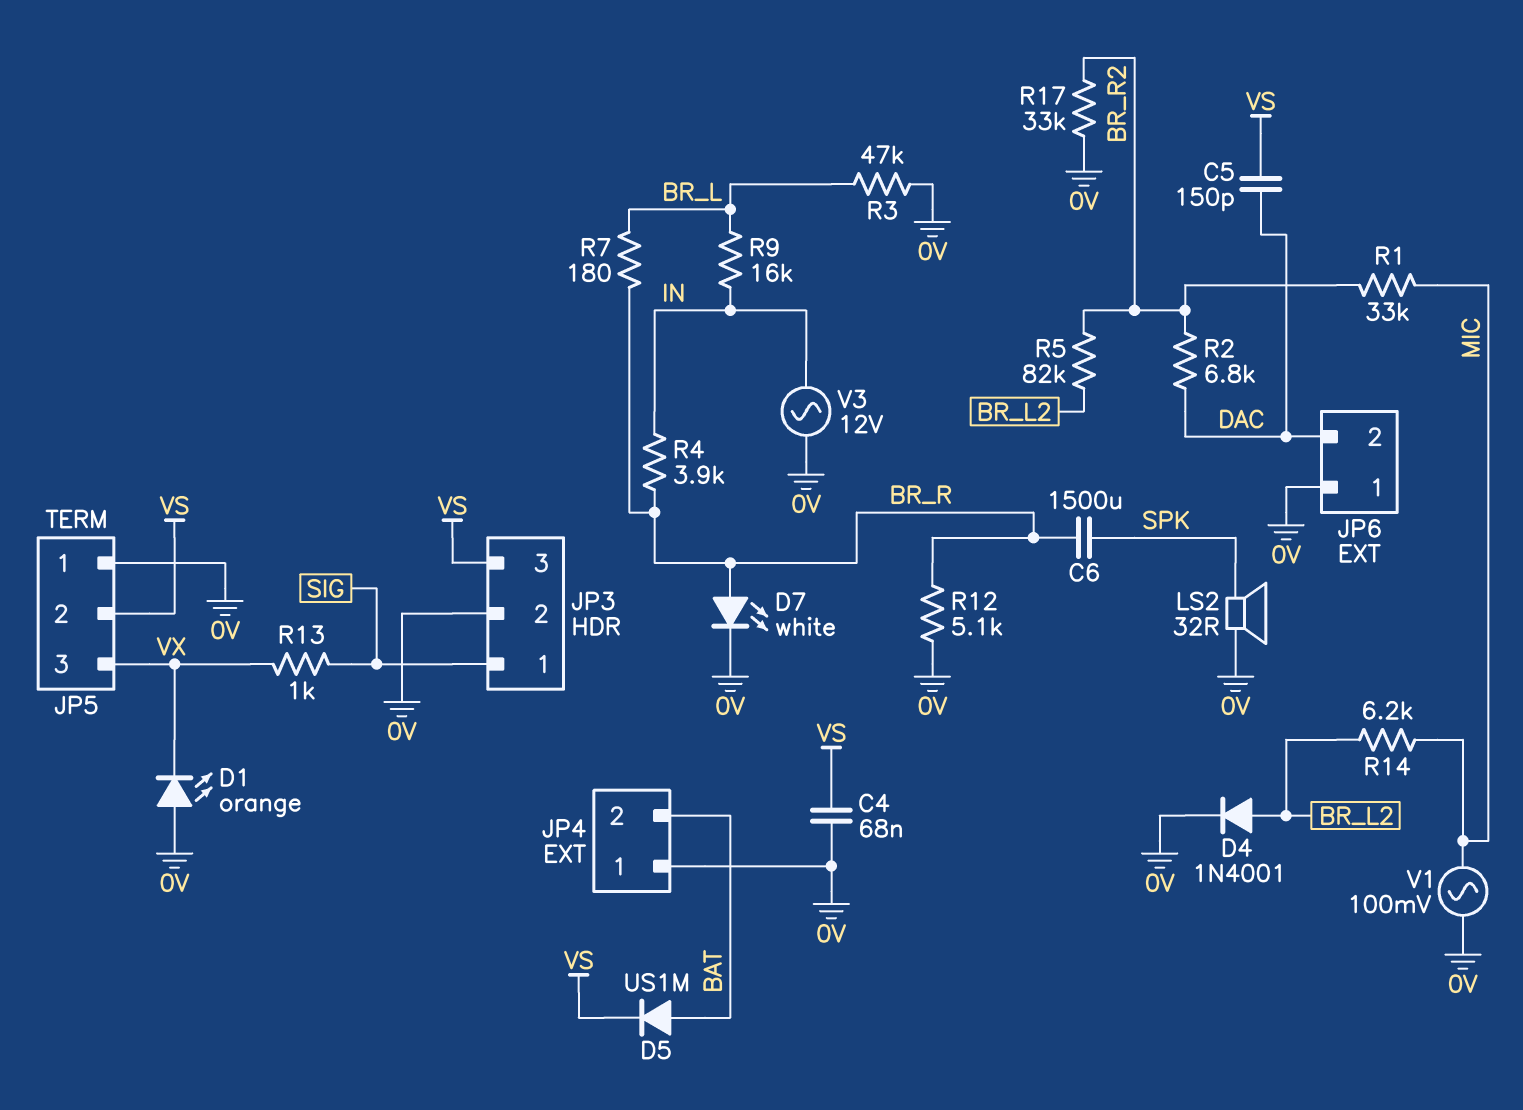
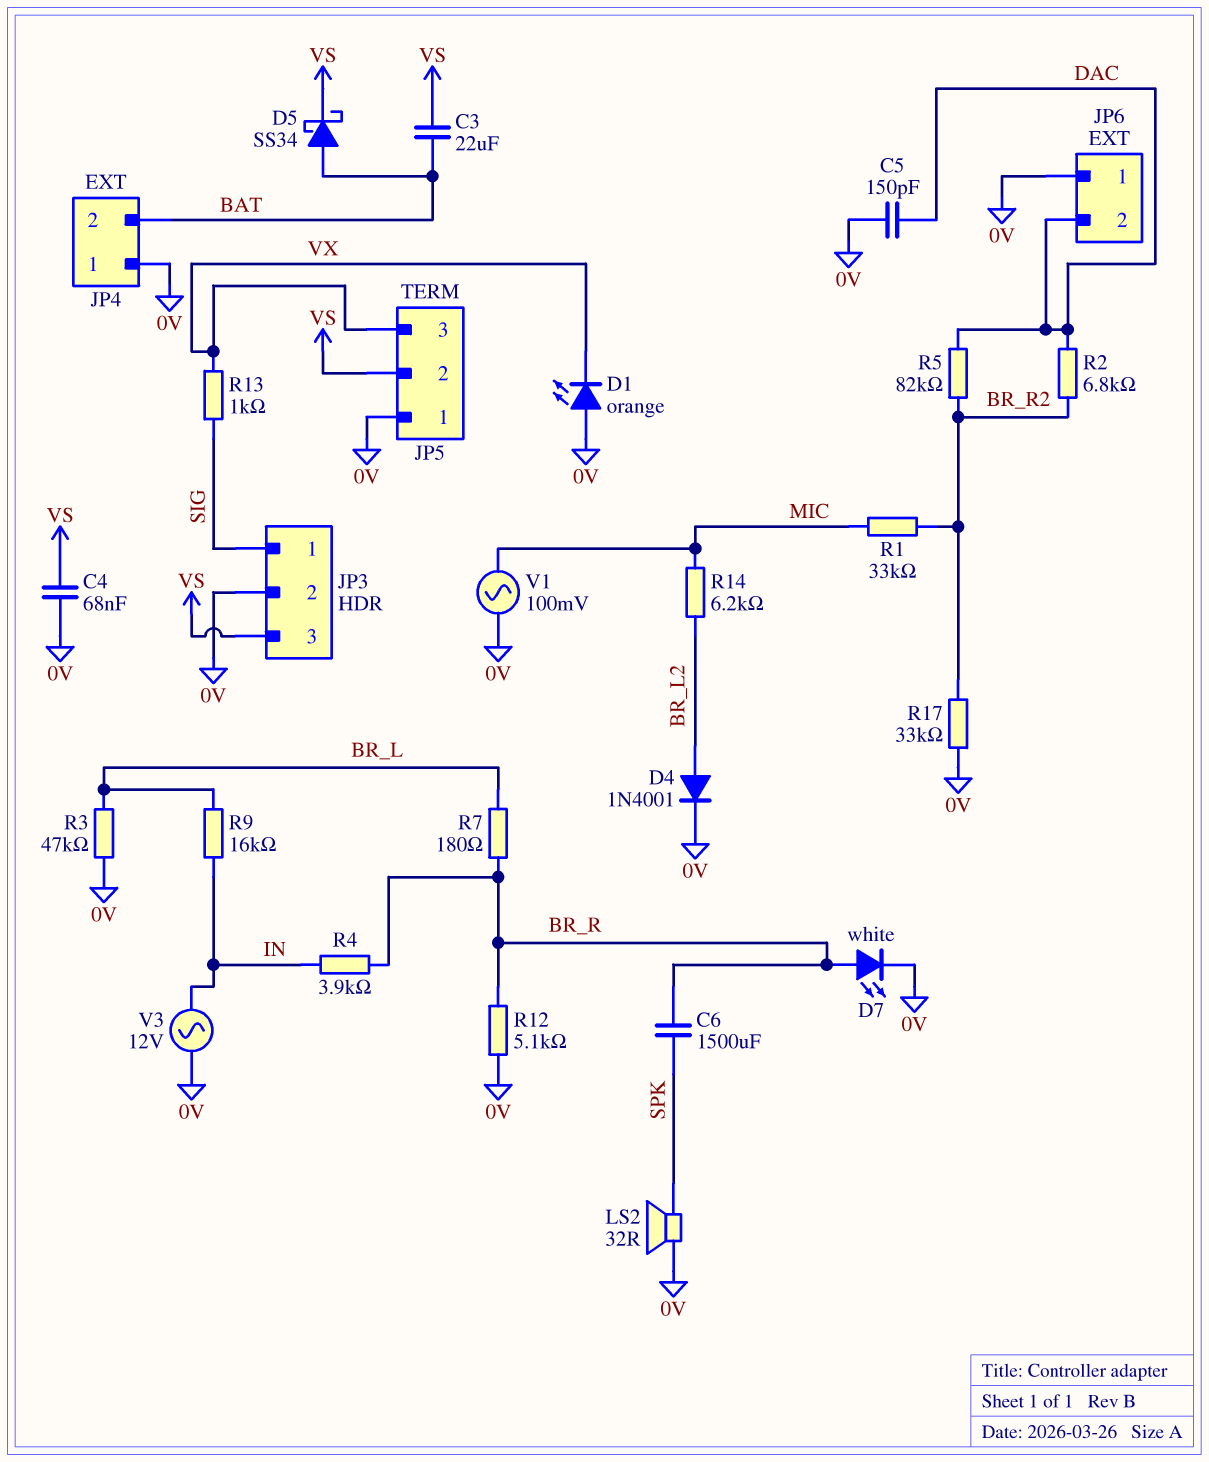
C3: none -> 22uF (BAT, VS)
C5: 150pF (DAC, VS) -> 150pF (0V, DAC)
D5: diode US1M (A BAT, K VS) -> schottky SS34 (A BAT, K VS)
R5: 82k (BR_L2, BR_R2) -> 82k (BR_R2, DAC)

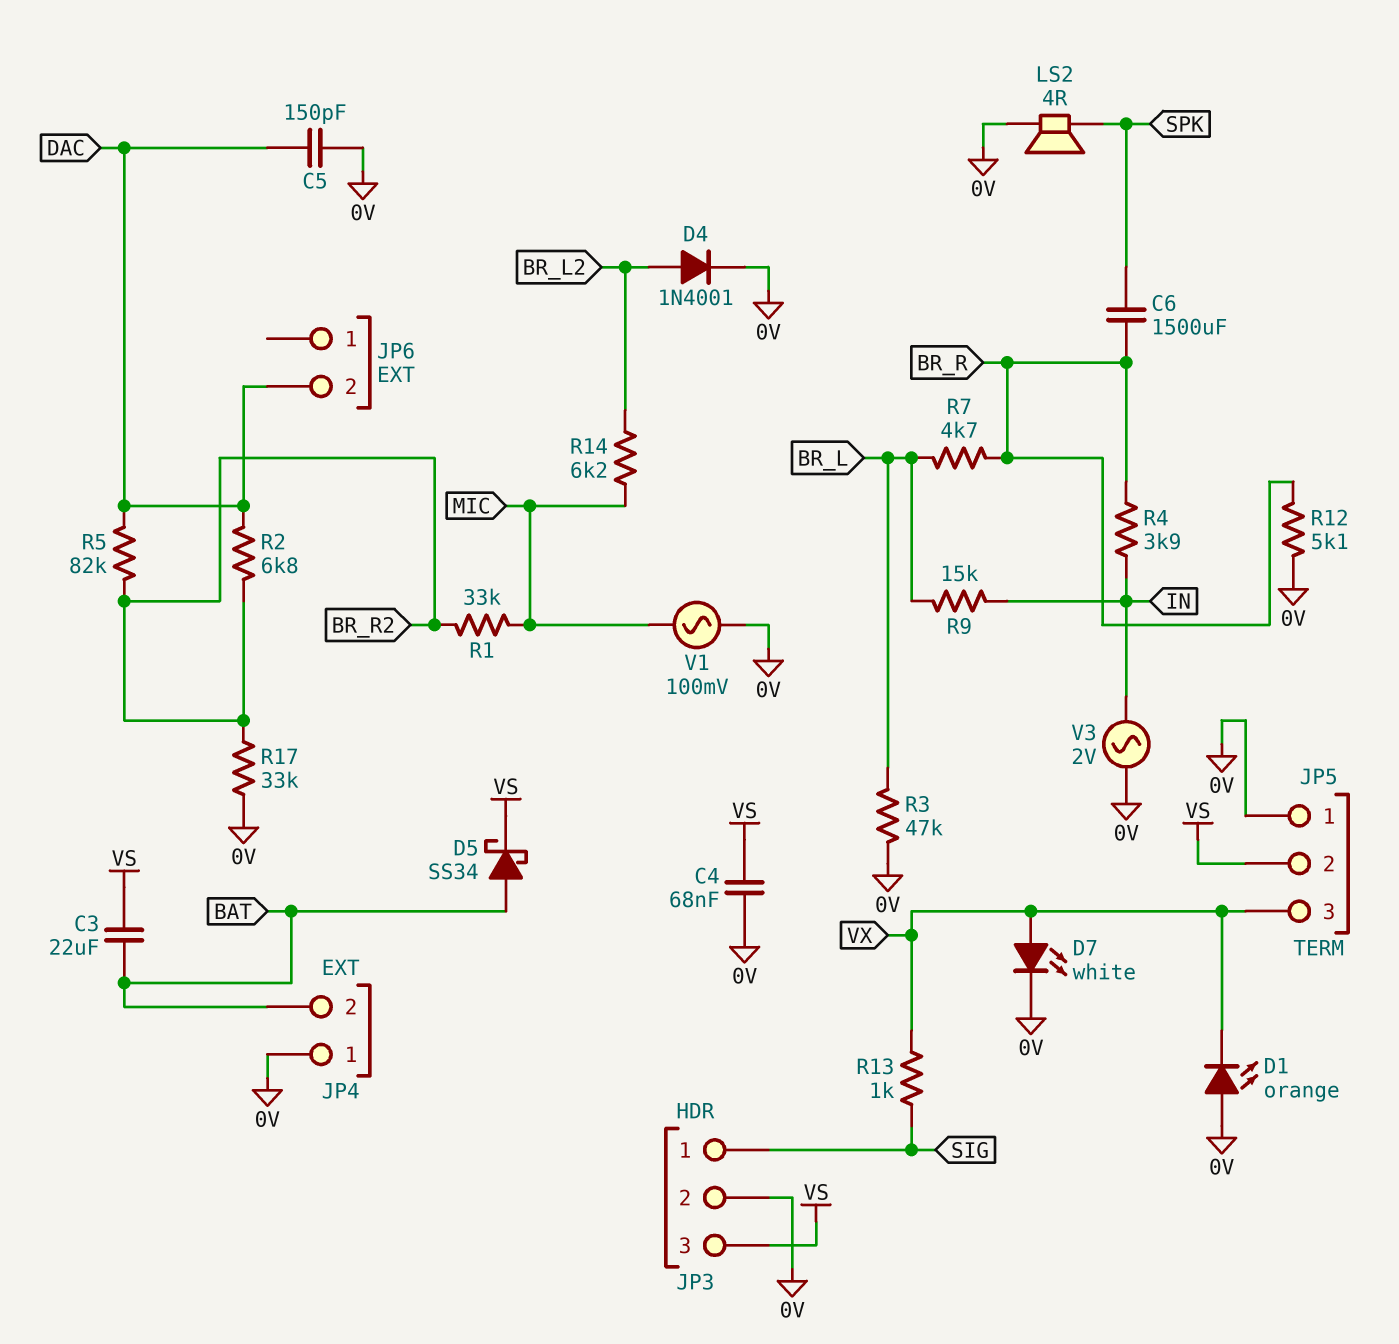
D7: LED white (A BR_R, K 0V) -> LED white (A VX, K 0V)
JP6 pin 1: 0V -> none
LS2: speaker 32R (0V, SPK) -> speaker 4R (0V, SPK)
R7: 180 (BR_L, BR_R) -> 4.7k (BR_L, BR_R)
R9: 16k (BR_L, IN) -> 15k (BR_L, IN)
V3: AC 12V (0V, IN) -> AC 2V (0V, IN)

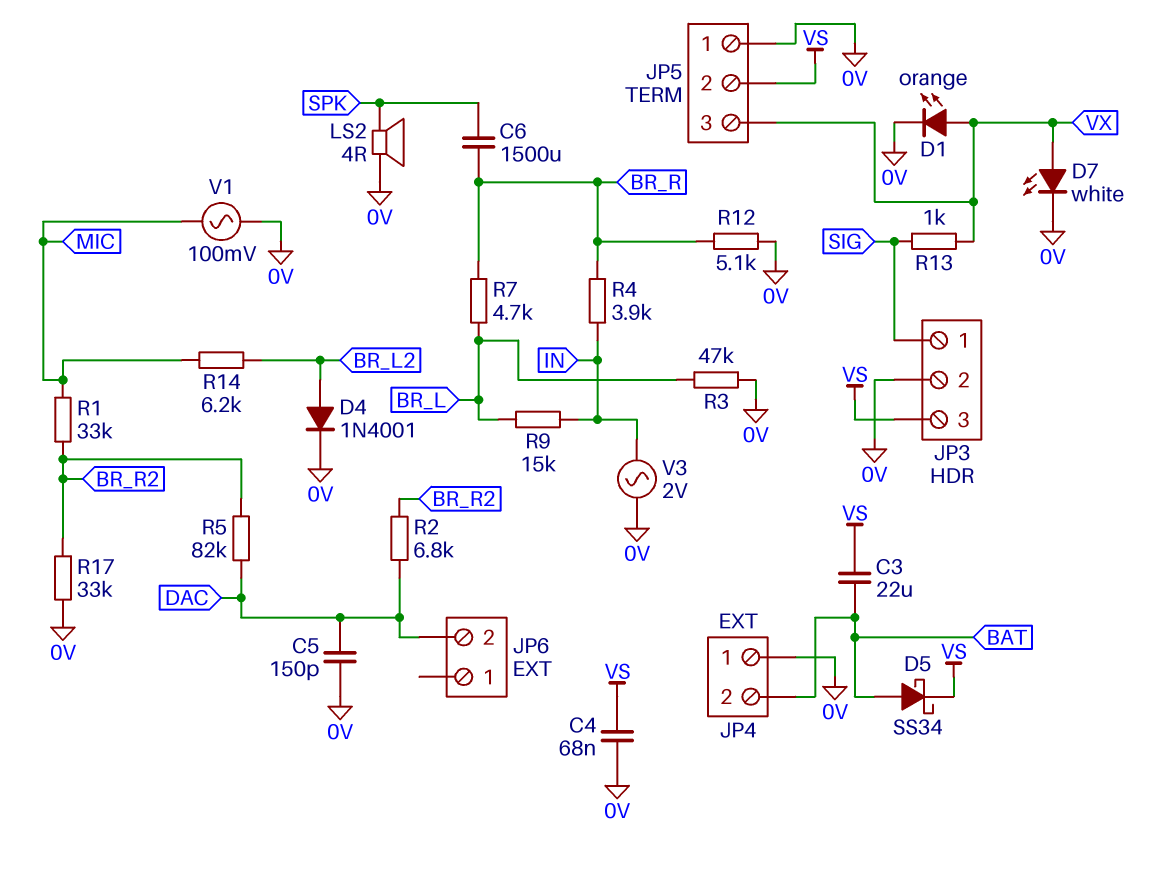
D1: LED orange (A 0V, K VX) -> LED orange (A VX, K 0V)

